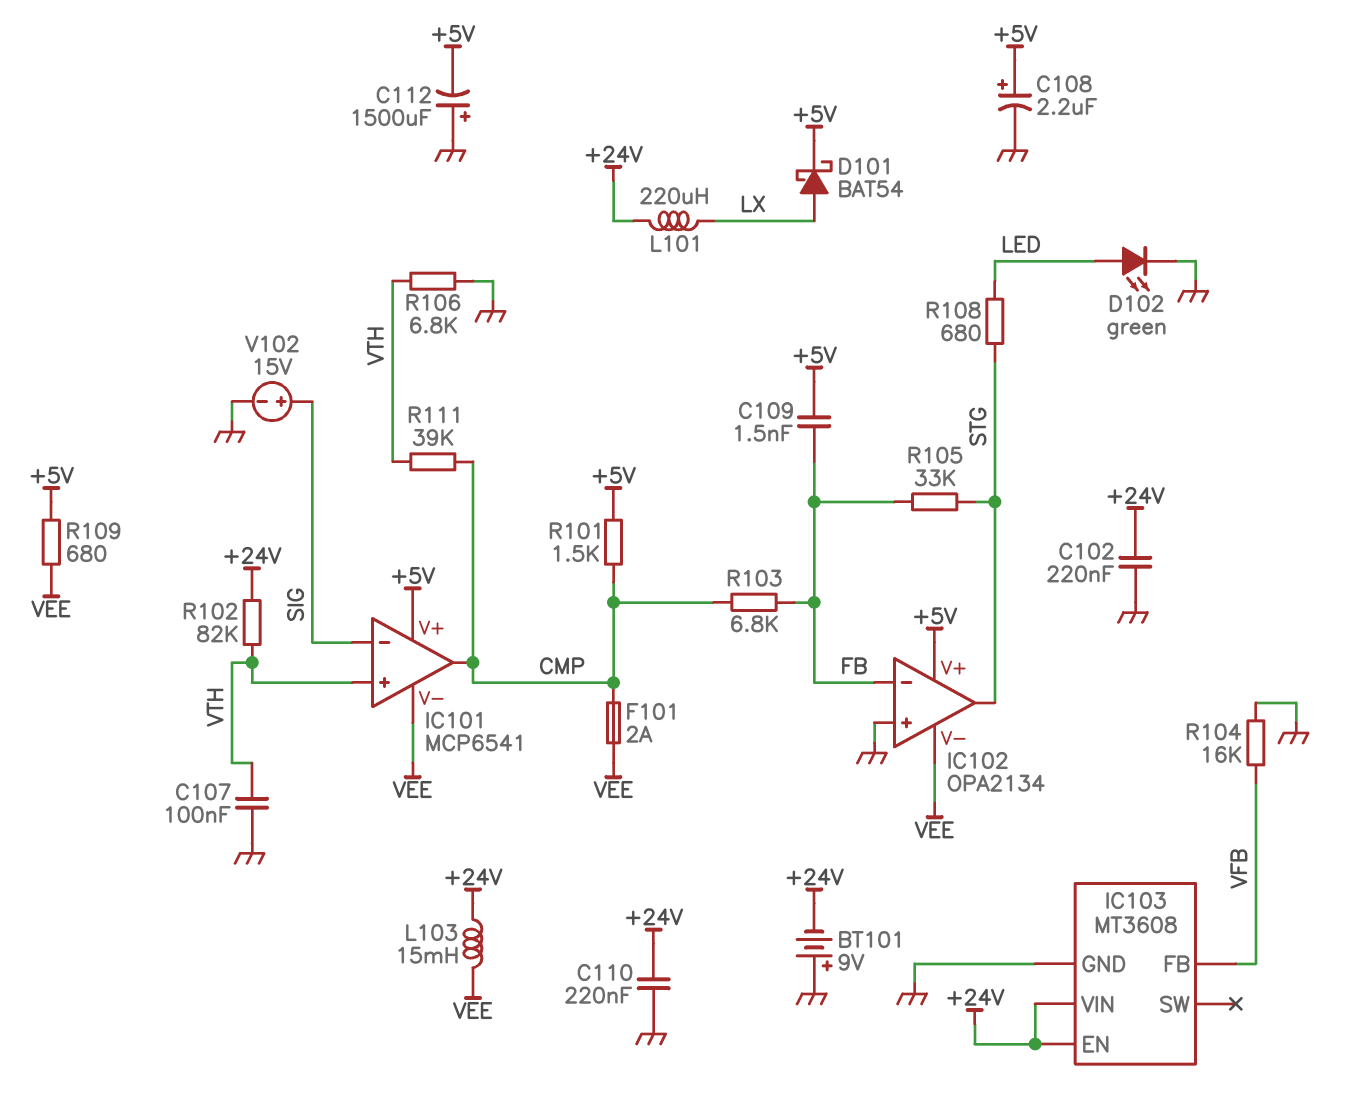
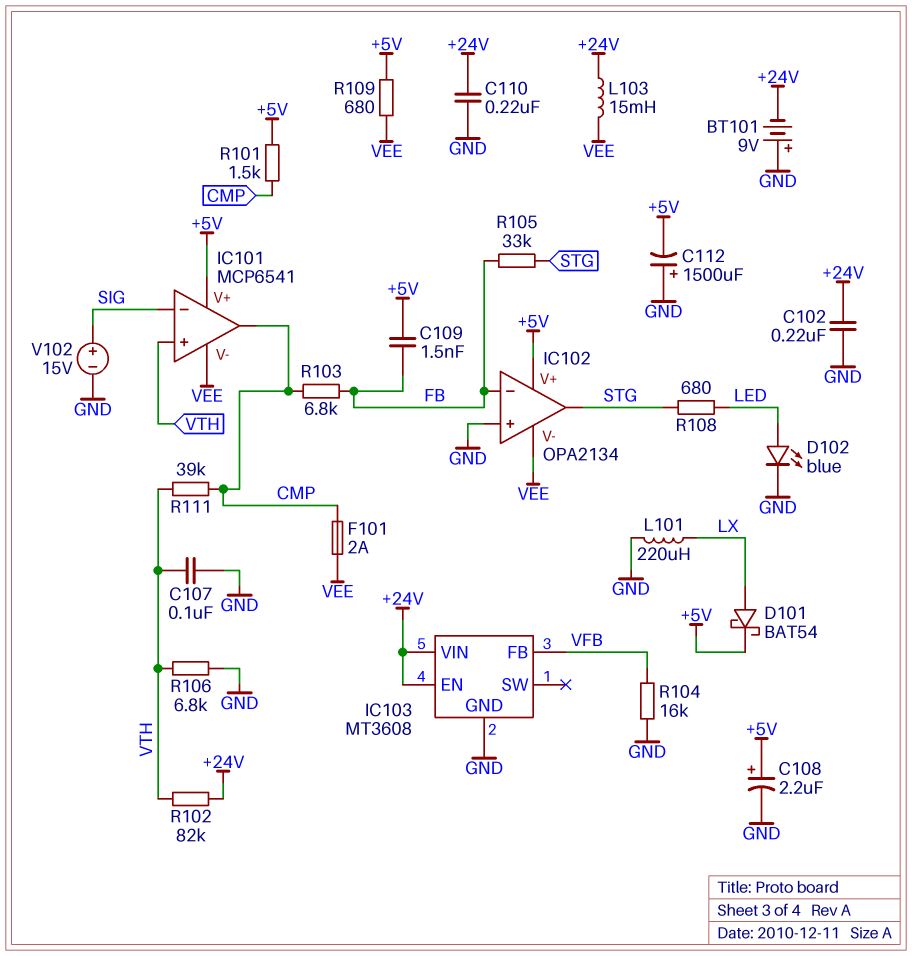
D102: LED green (A LED, K GND) -> LED blue (A LED, K GND)
L101: 220uH (+24V, LX) -> 220uH (GND, LX)

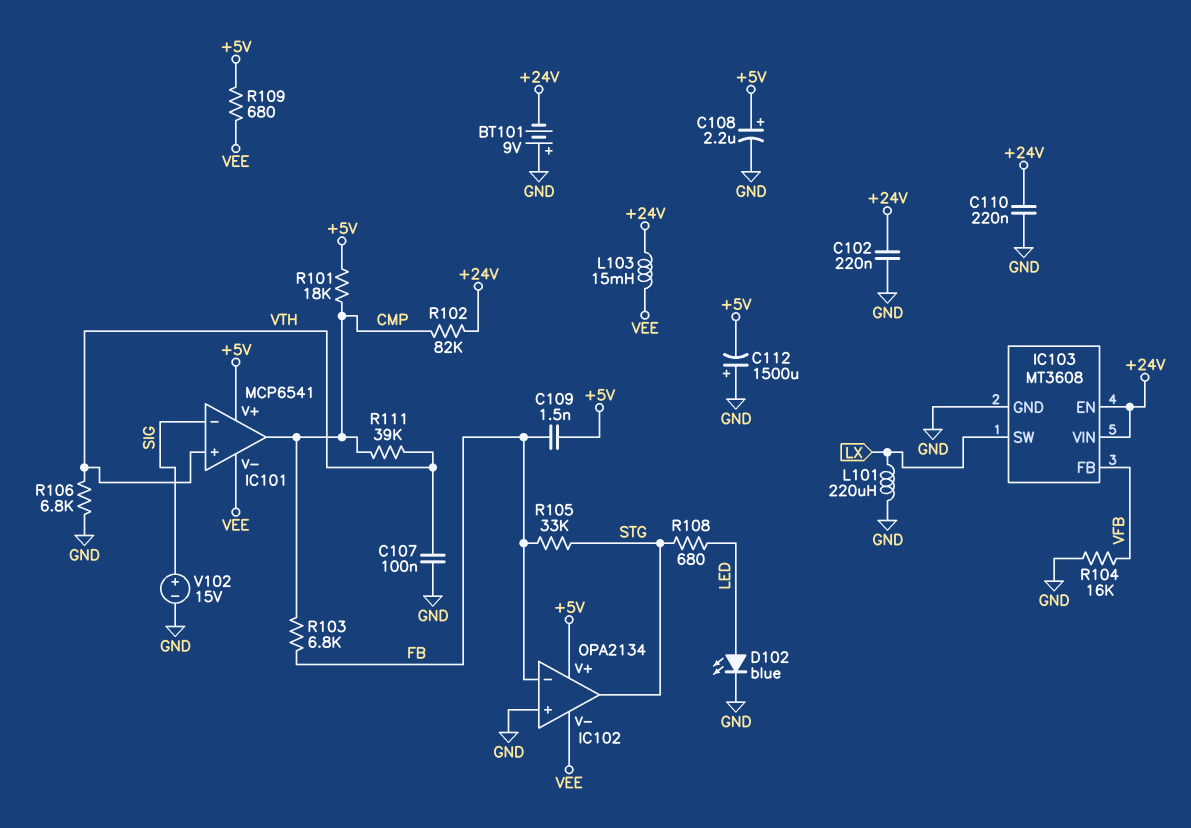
D101: schottky BAT54 (A LX, K +5V) -> none
F101: 2A (CMP, VEE) -> none
IC103 pin SW: none -> LX
R101: 1.5k (+5V, CMP) -> 18k (+5V, CMP)
R102: 82k (+24V, VTH) -> 82k (+24V, CMP)

